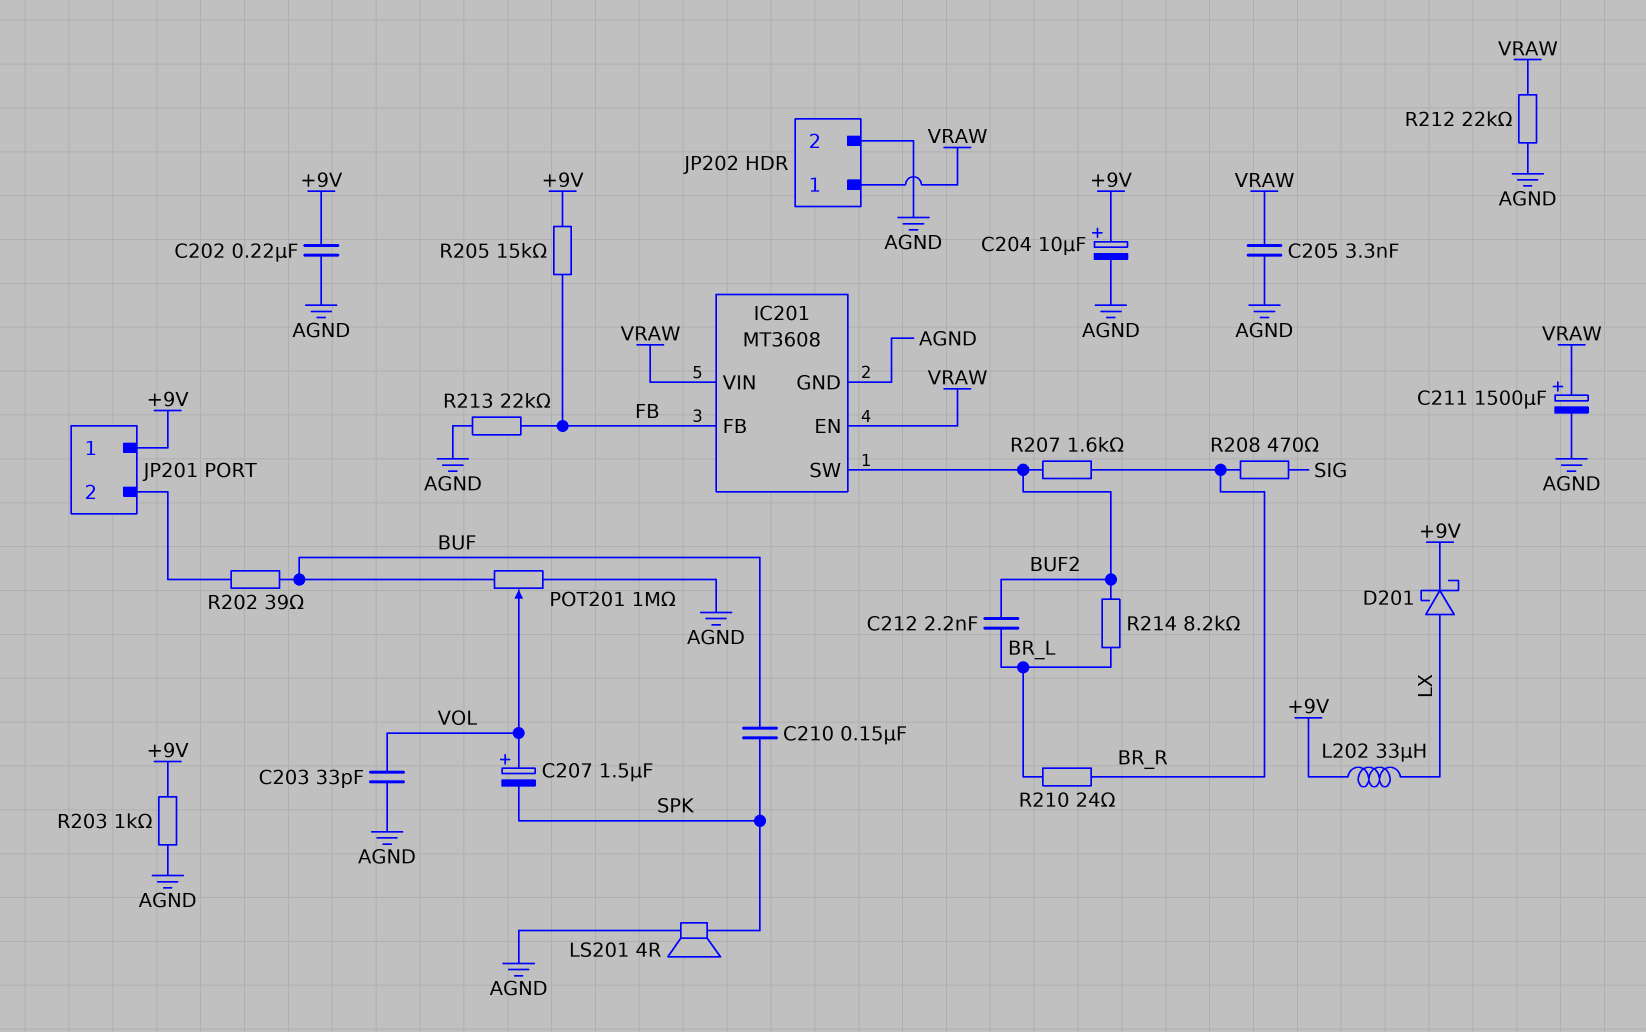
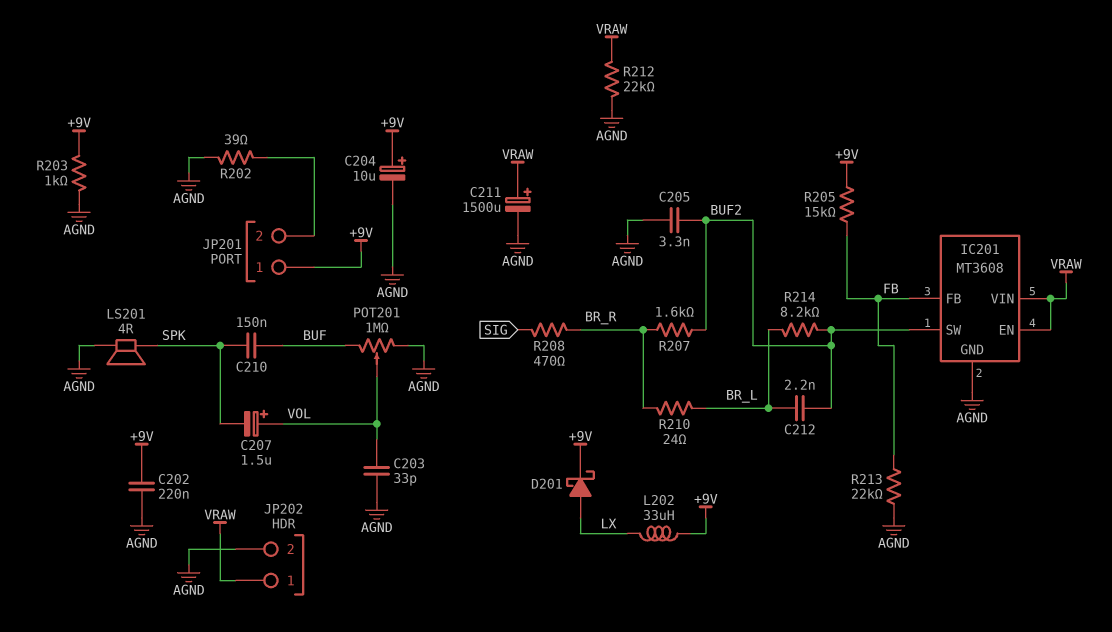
C205: 3.3nF (AGND, VRAW) -> 3.3nF (AGND, BUF2)
R202: 39 (BUF, JP201/2) -> 39 (AGND, JP201/2)

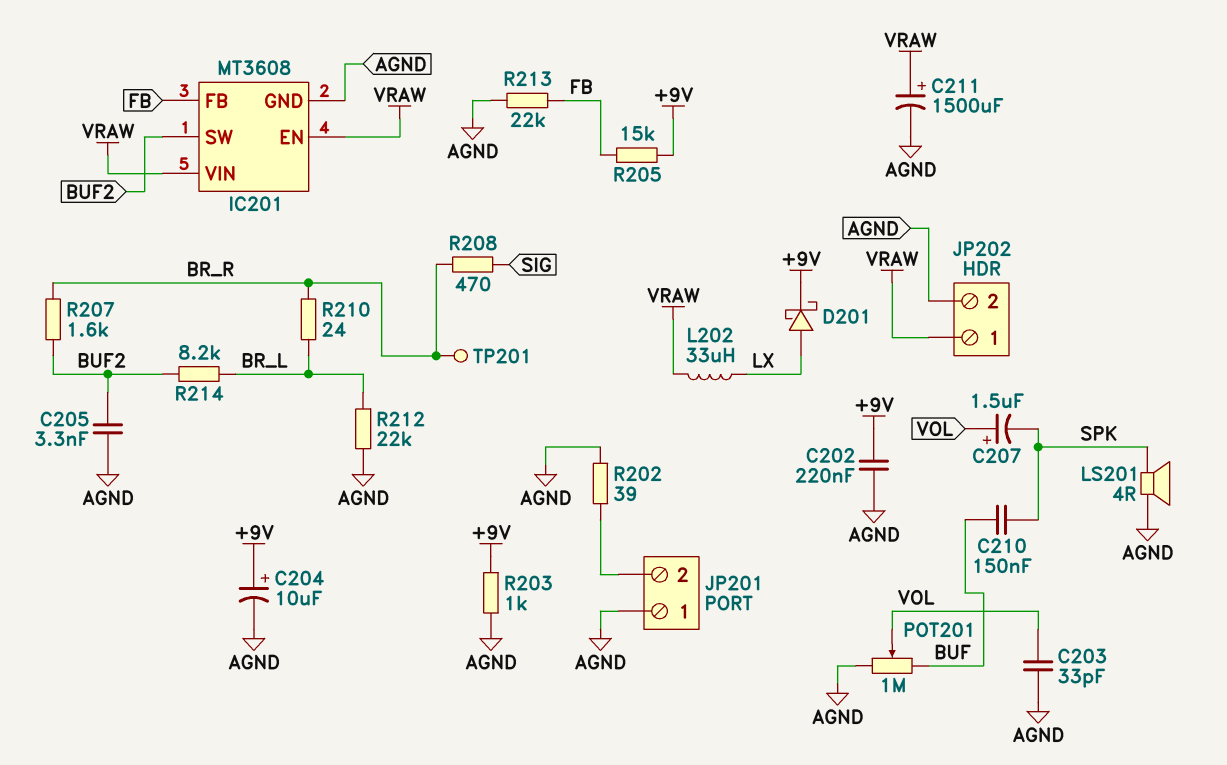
C212: 2.2nF (BR_L, BUF2) -> none
JP201 pin 1: +9V -> AGND
L202: 33uH (+9V, LX) -> 33uH (LX, VRAW)
R212: 22k (AGND, VRAW) -> 22k (AGND, BR_L)
TP201: none -> test point (BR_R)

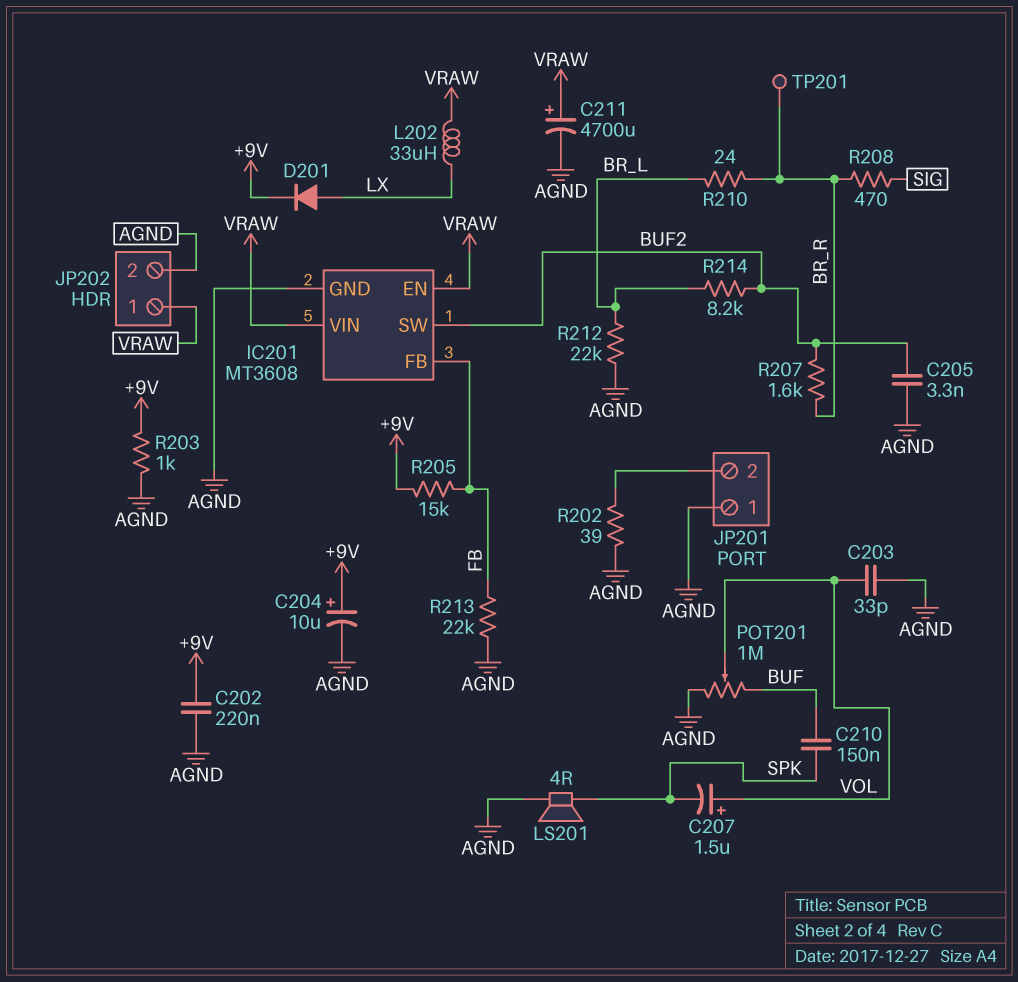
C211: 1500uF (plus VRAW, minus AGND) -> 4700uF (plus VRAW, minus AGND)
D201: schottky (A LX, K +9V) -> diode (A LX, K +9V)

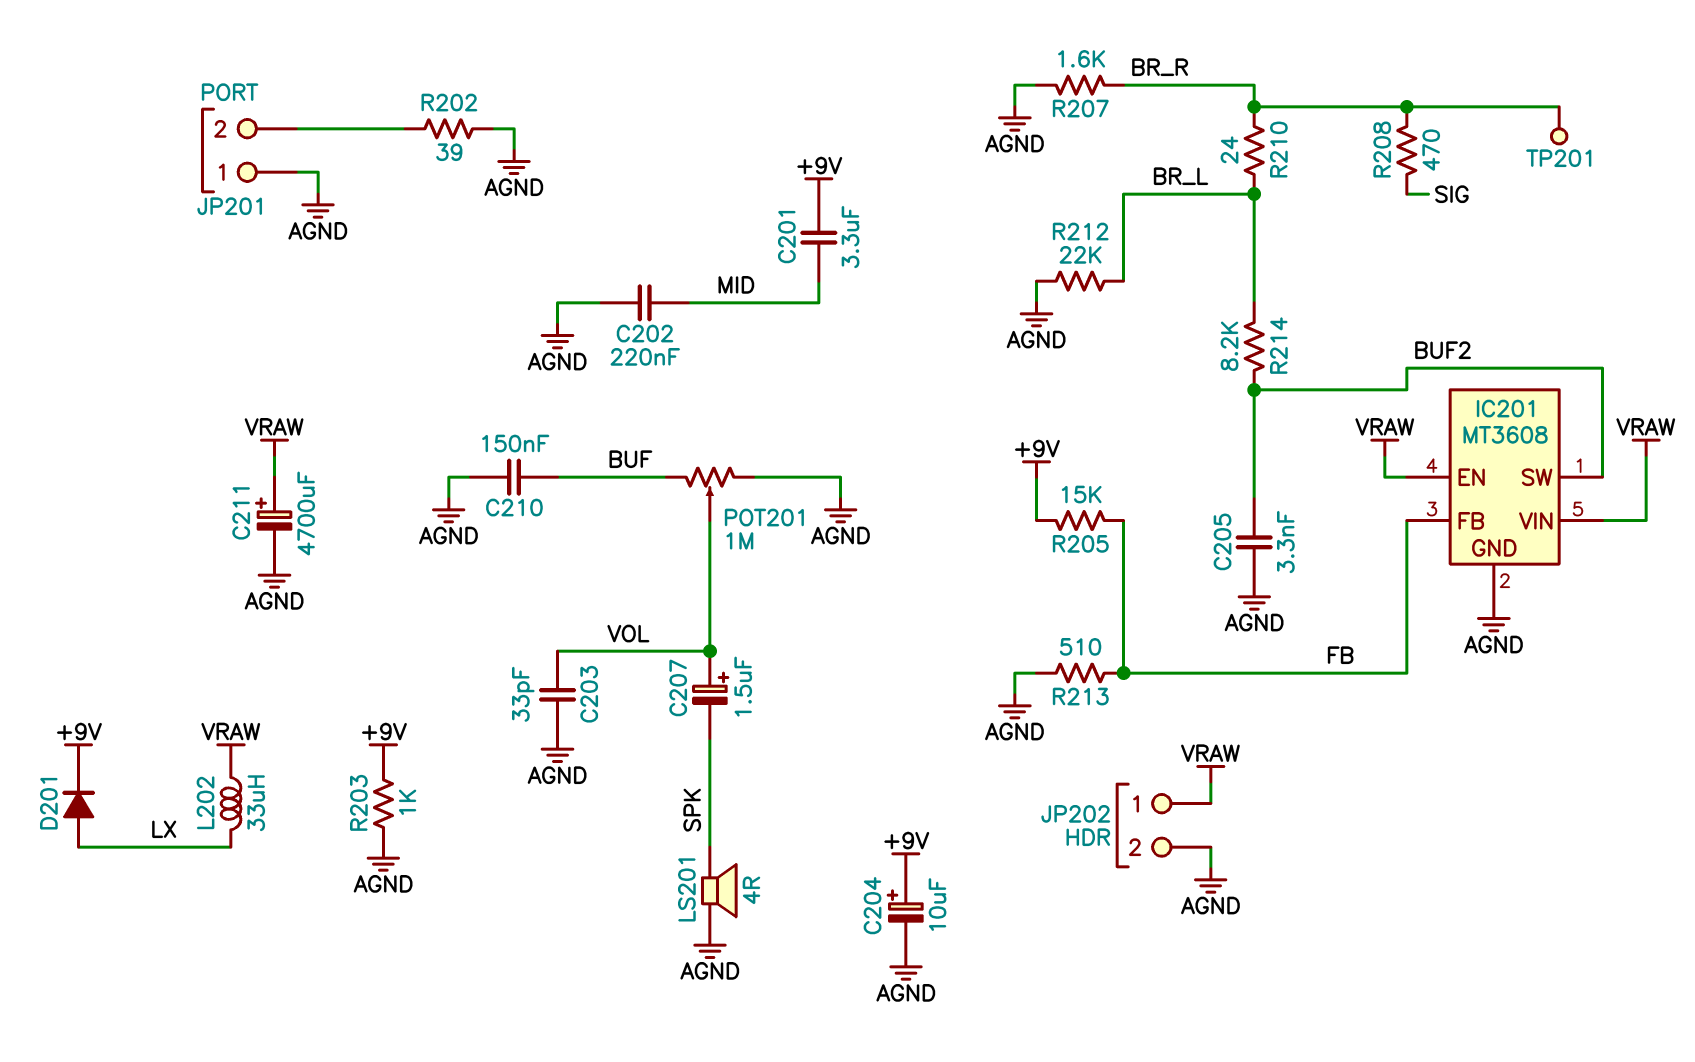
C201: none -> 3.3uF (+9V, MID)
C202: 220nF (+9V, AGND) -> 220nF (AGND, MID)
C210: 150nF (BUF, SPK) -> 150nF (AGND, BUF)
R207: 1.6k (BR_R, BUF2) -> 1.6k (AGND, BR_R)
R213: 22k (AGND, FB) -> 510 (AGND, FB)

